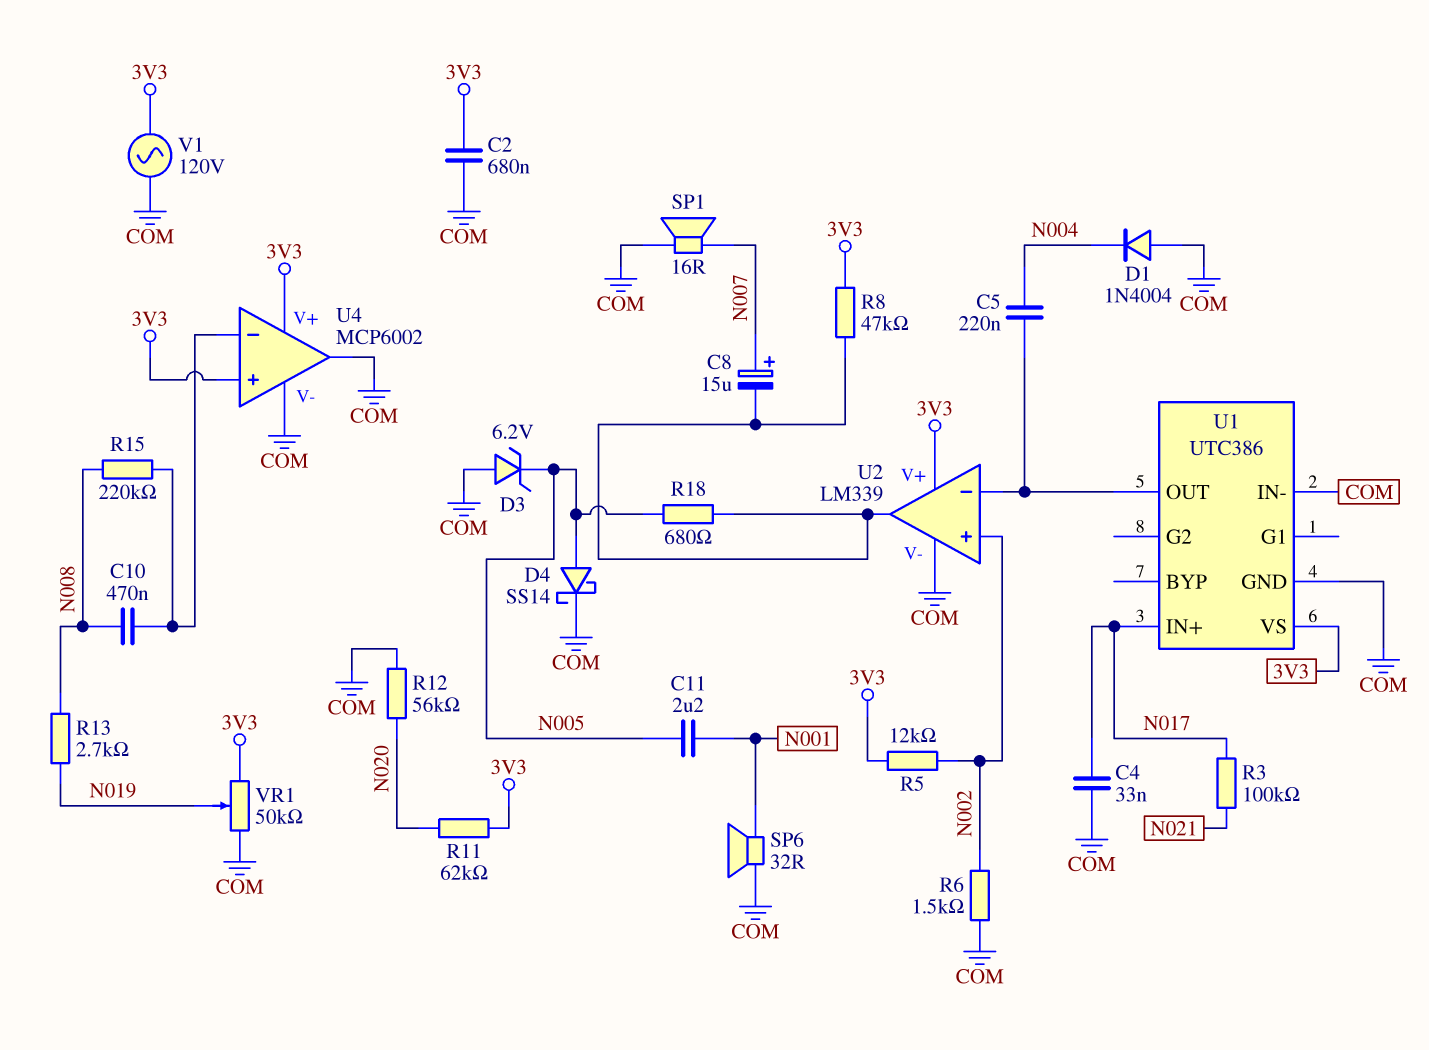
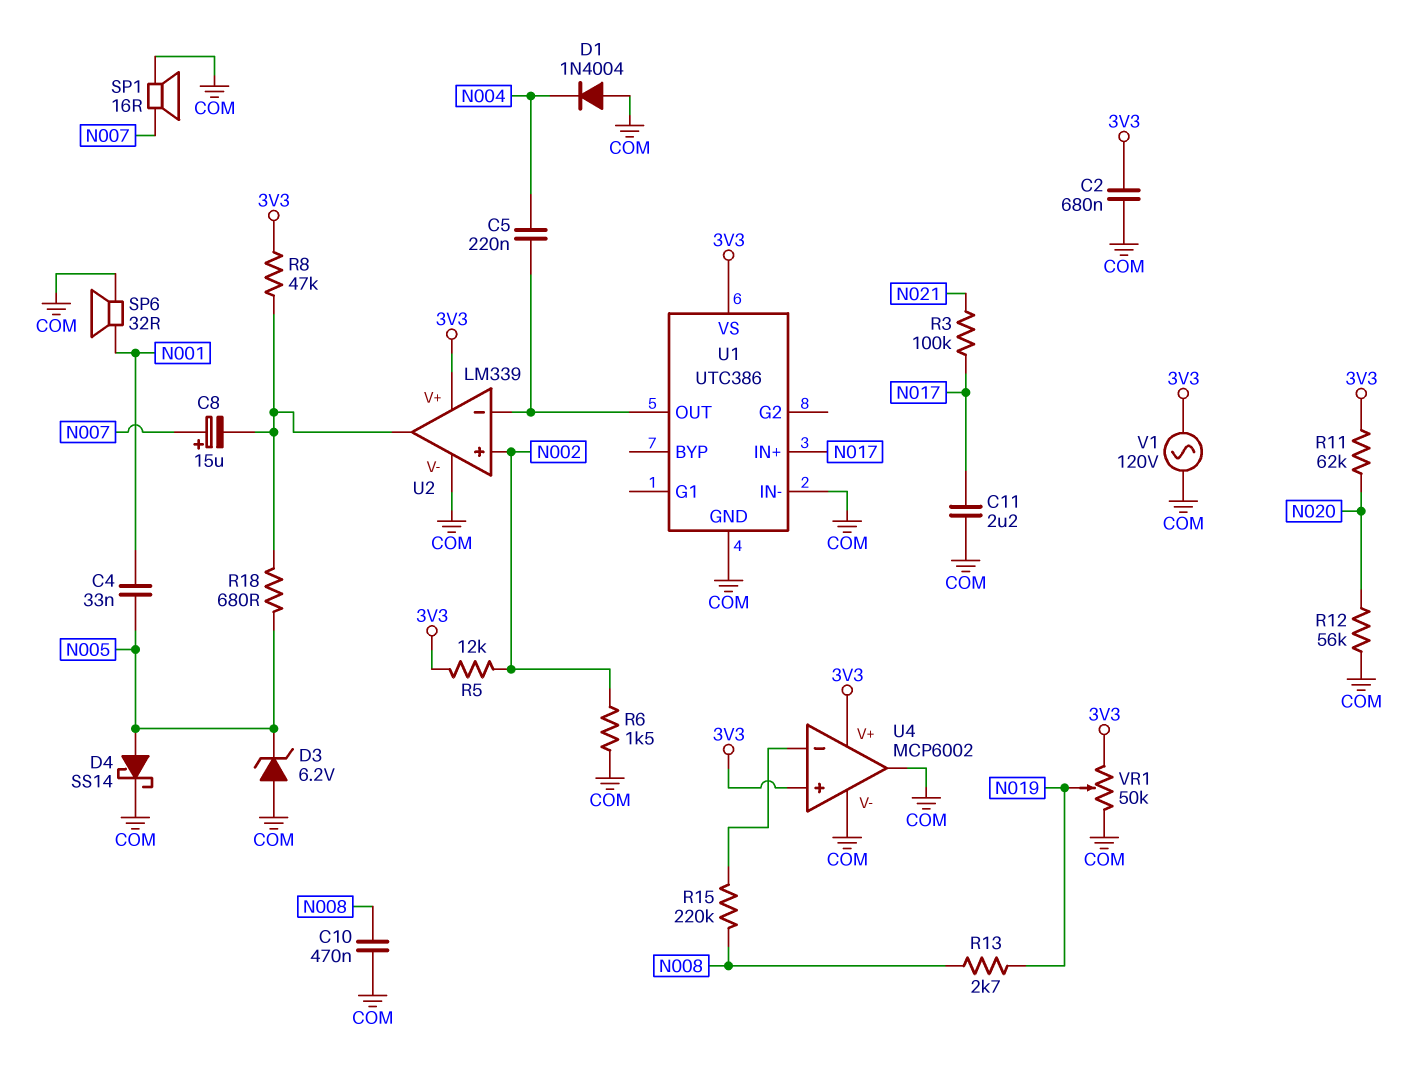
C4: 33nF (COM, N017) -> 33nF (N001, N005)
C10: 470nF (N008, U4/in-) -> 470nF (COM, N008)
C11: 2.2uF (N001, N005) -> 2.2uF (COM, N017)

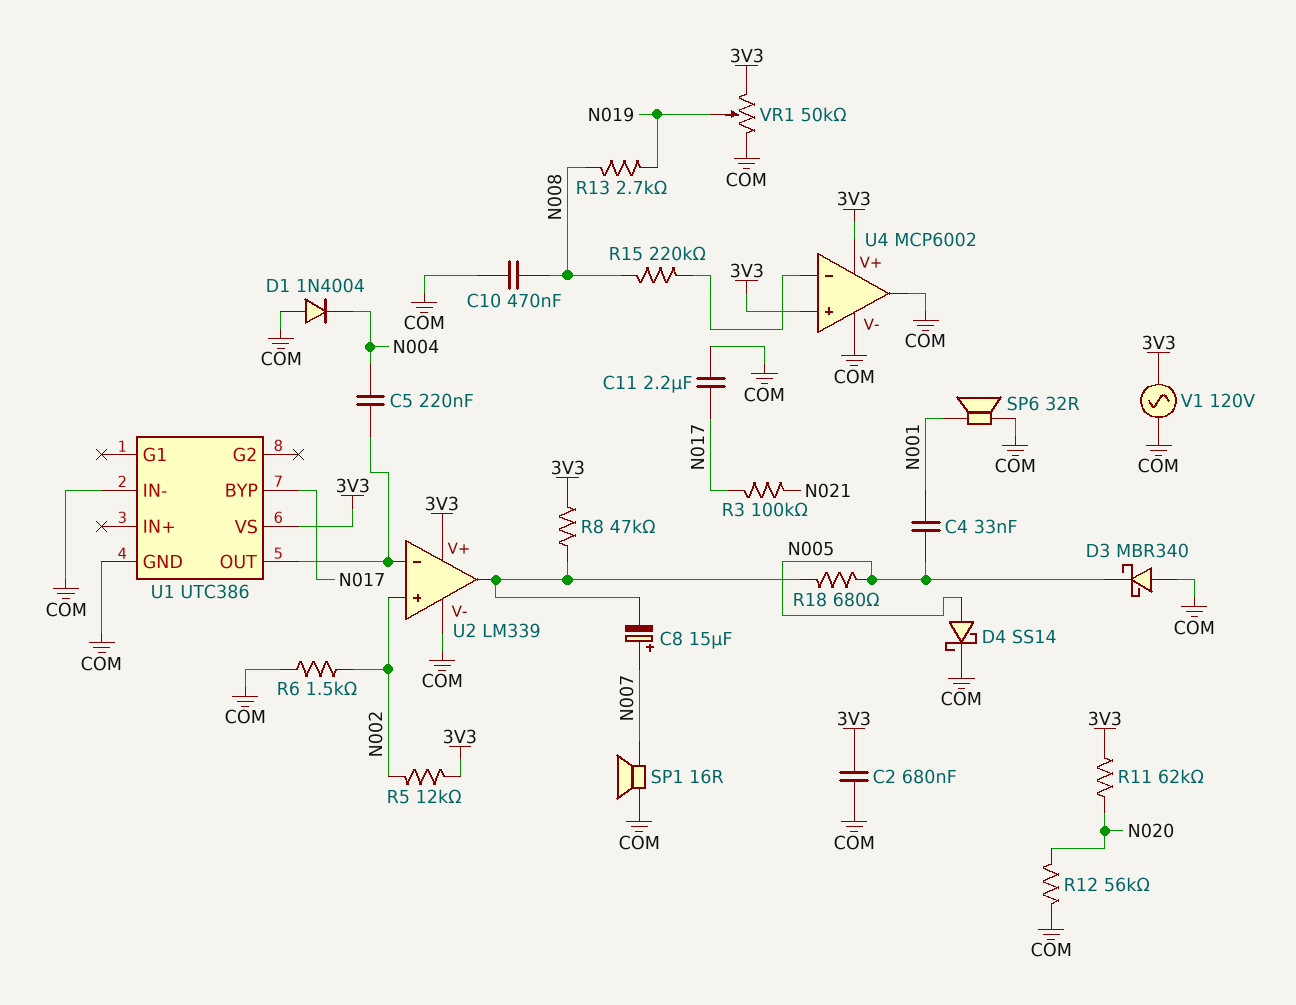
D3: zener 6.2V (A COM, K N005) -> schottky MBR340 (A COM, K N005)
U1 pin BYP: none -> N017
U1 pin IN+: N017 -> none

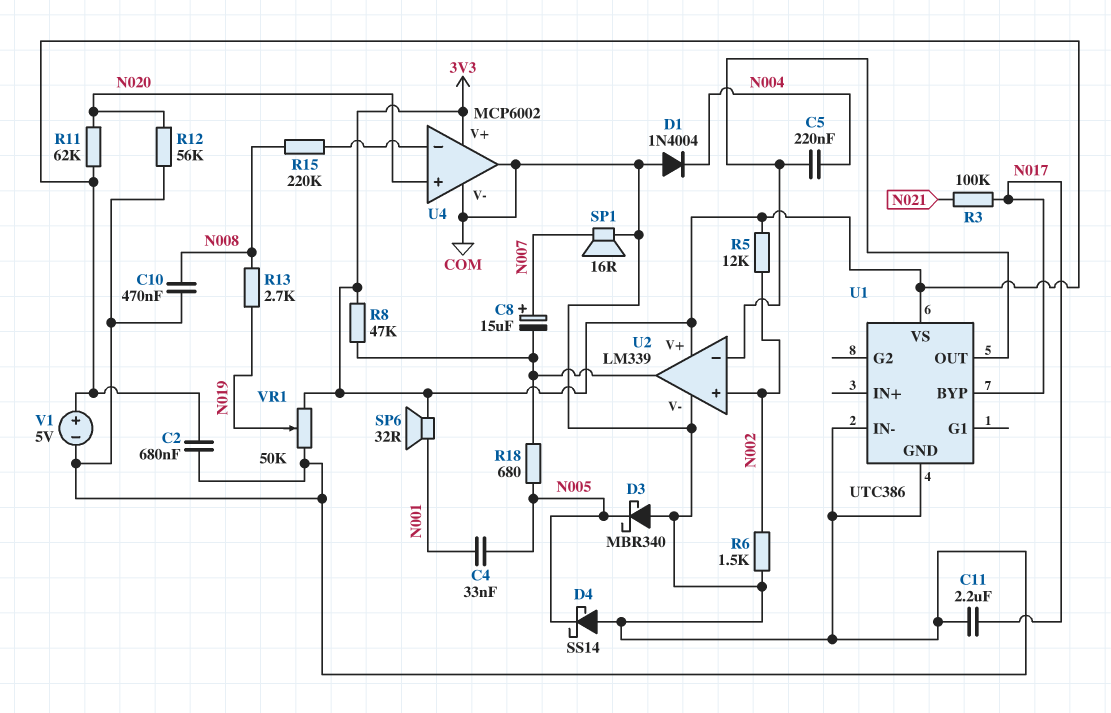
D4: schottky SS14 (A N005, K COM) -> schottky SS14 (A COM, K N005)
SP6: speaker 32R (COM, N001) -> speaker 32R (3V3, N001)
U4 pin in+: 3V3 -> N020
V1: AC 120V (3V3, COM) -> 5V (plus 3V3, minus COM)

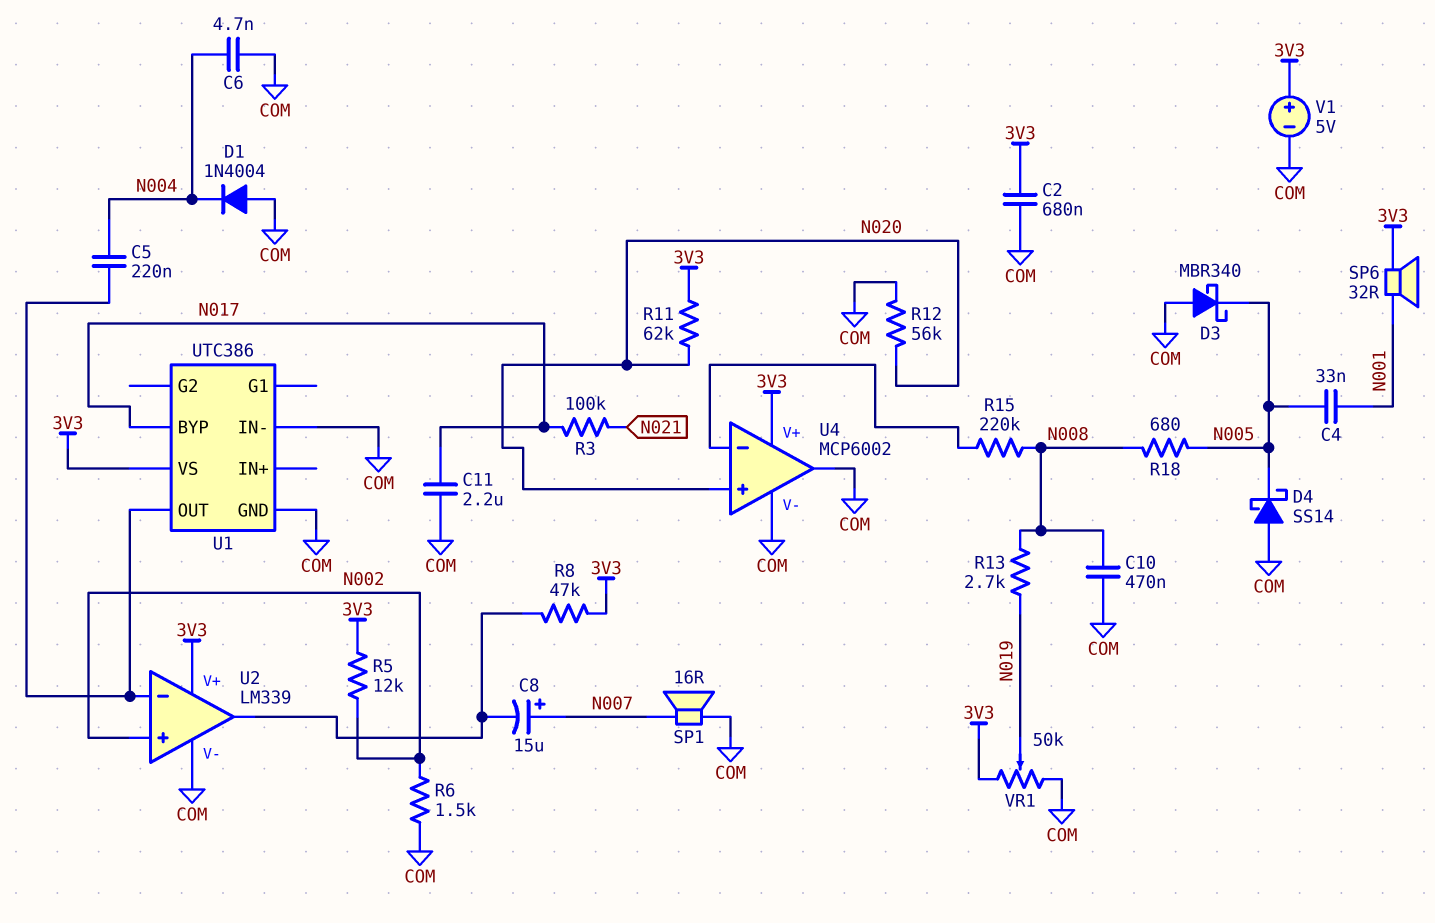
C6: none -> 4.7nF (COM, N004)
R18: 680 (N005, U2/out) -> 680 (N005, N008)

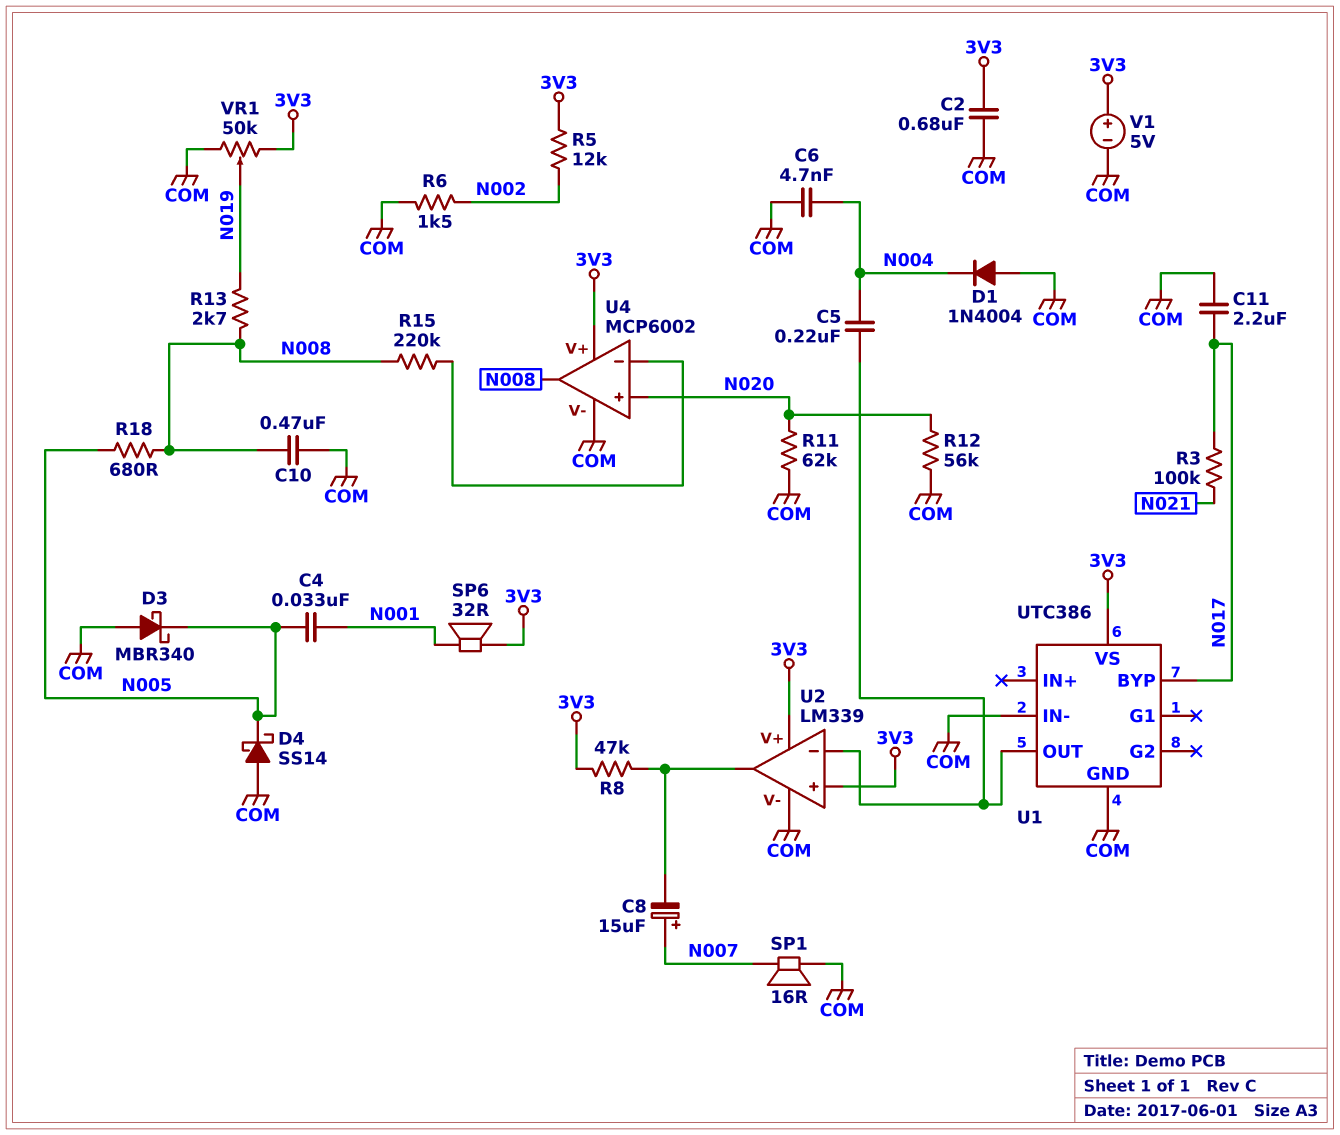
R11: 62k (3V3, N020) -> 62k (COM, N020)
U2 pin in+: N002 -> 3V3
U4 pin out: COM -> N008

